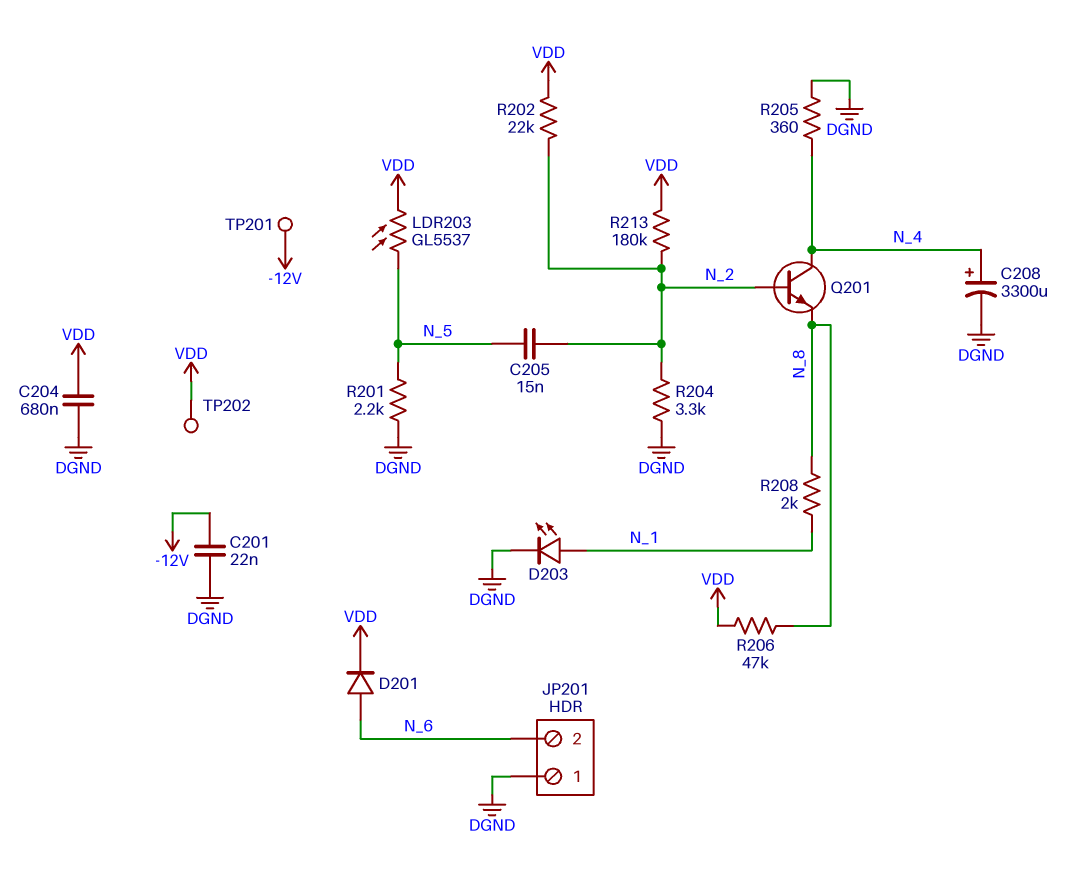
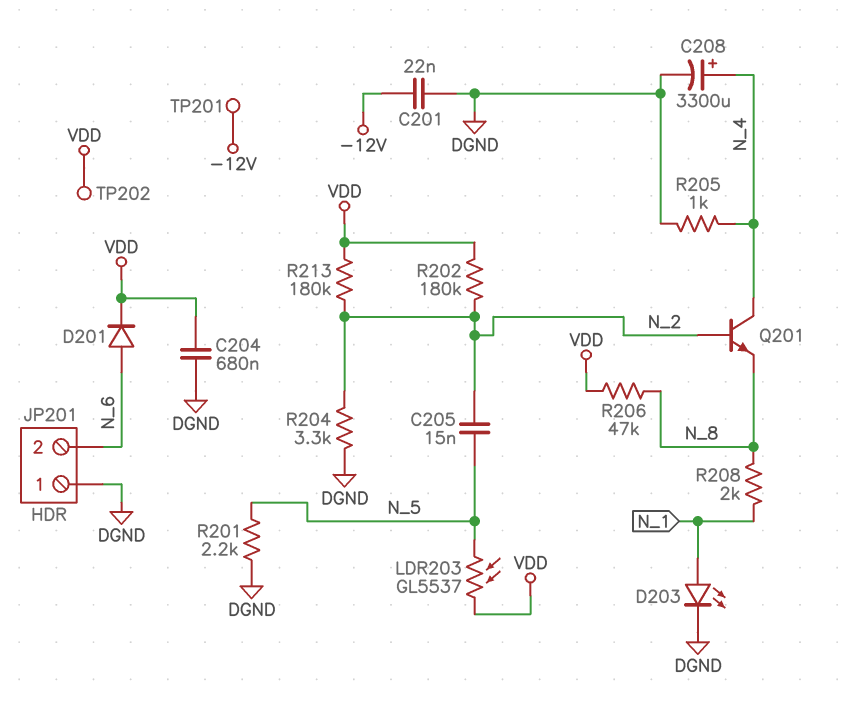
R202: 22k (N_2, VDD) -> 180k (N_2, VDD)
R205: 360 (DGND, N_4) -> 1k (DGND, N_4)

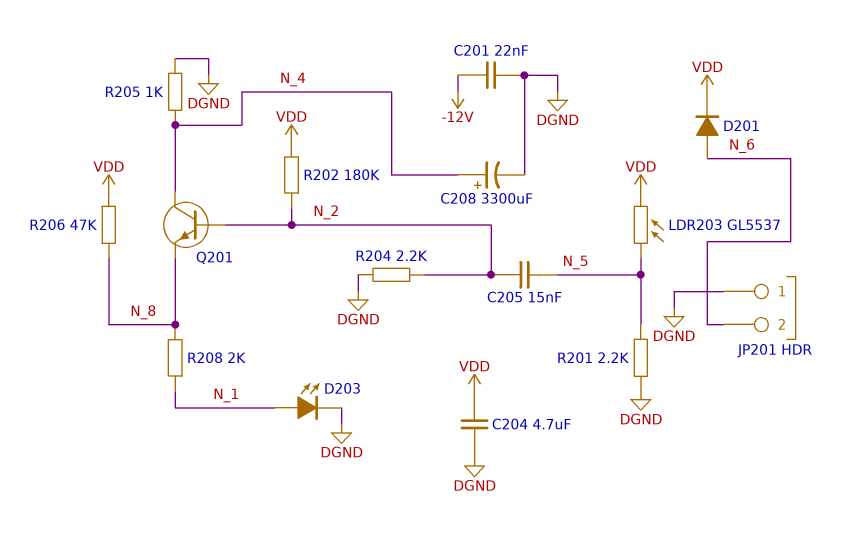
C204: 680nF (DGND, VDD) -> 4.7uF (DGND, VDD)
R204: 3.3k (DGND, N_2) -> 2.2k (DGND, N_2)
R213: 180k (N_2, VDD) -> none
TP201: test point (-12V) -> none
TP202: test point (VDD) -> none

